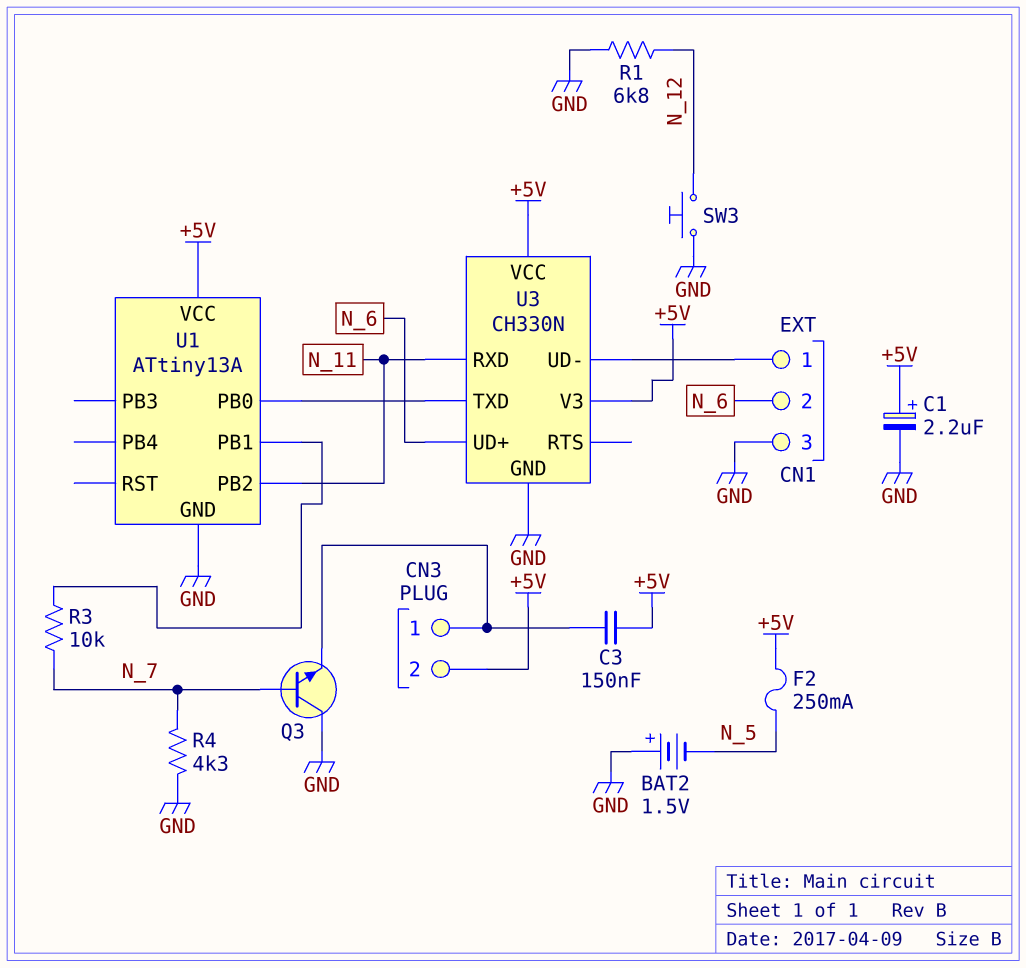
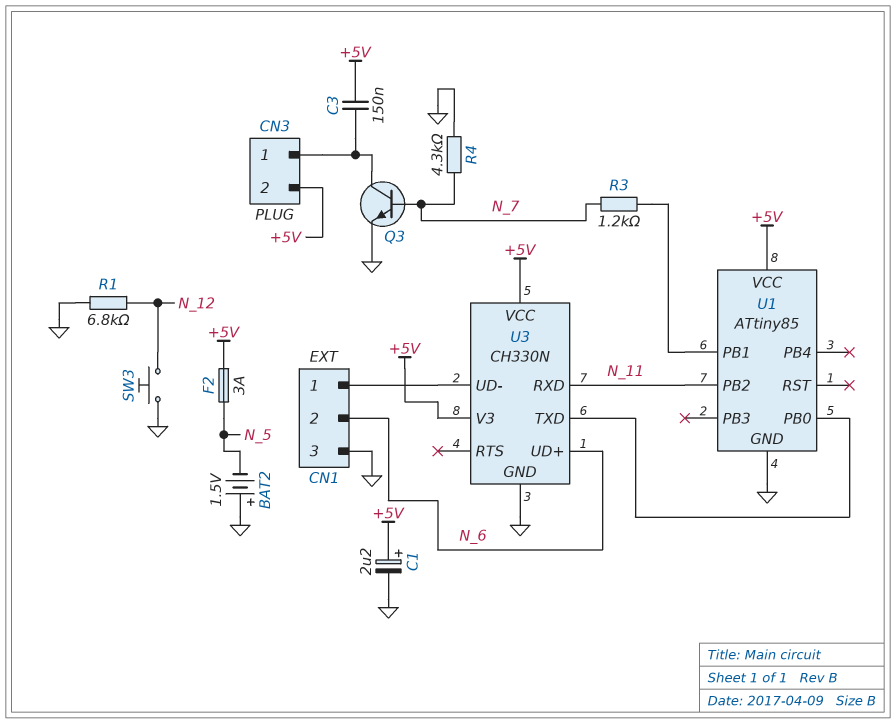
F2: 250mA (+5V, N_5) -> 3A (+5V, N_5)
Q3: NPN (B N_7, C GND, E CN3/1) -> NPN (B N_7, C CN3/1, E GND)
R3: 10k (N_7, U1/PB1) -> 1.2k (N_7, U1/PB1)
U1: ATtiny13A -> ATtiny85

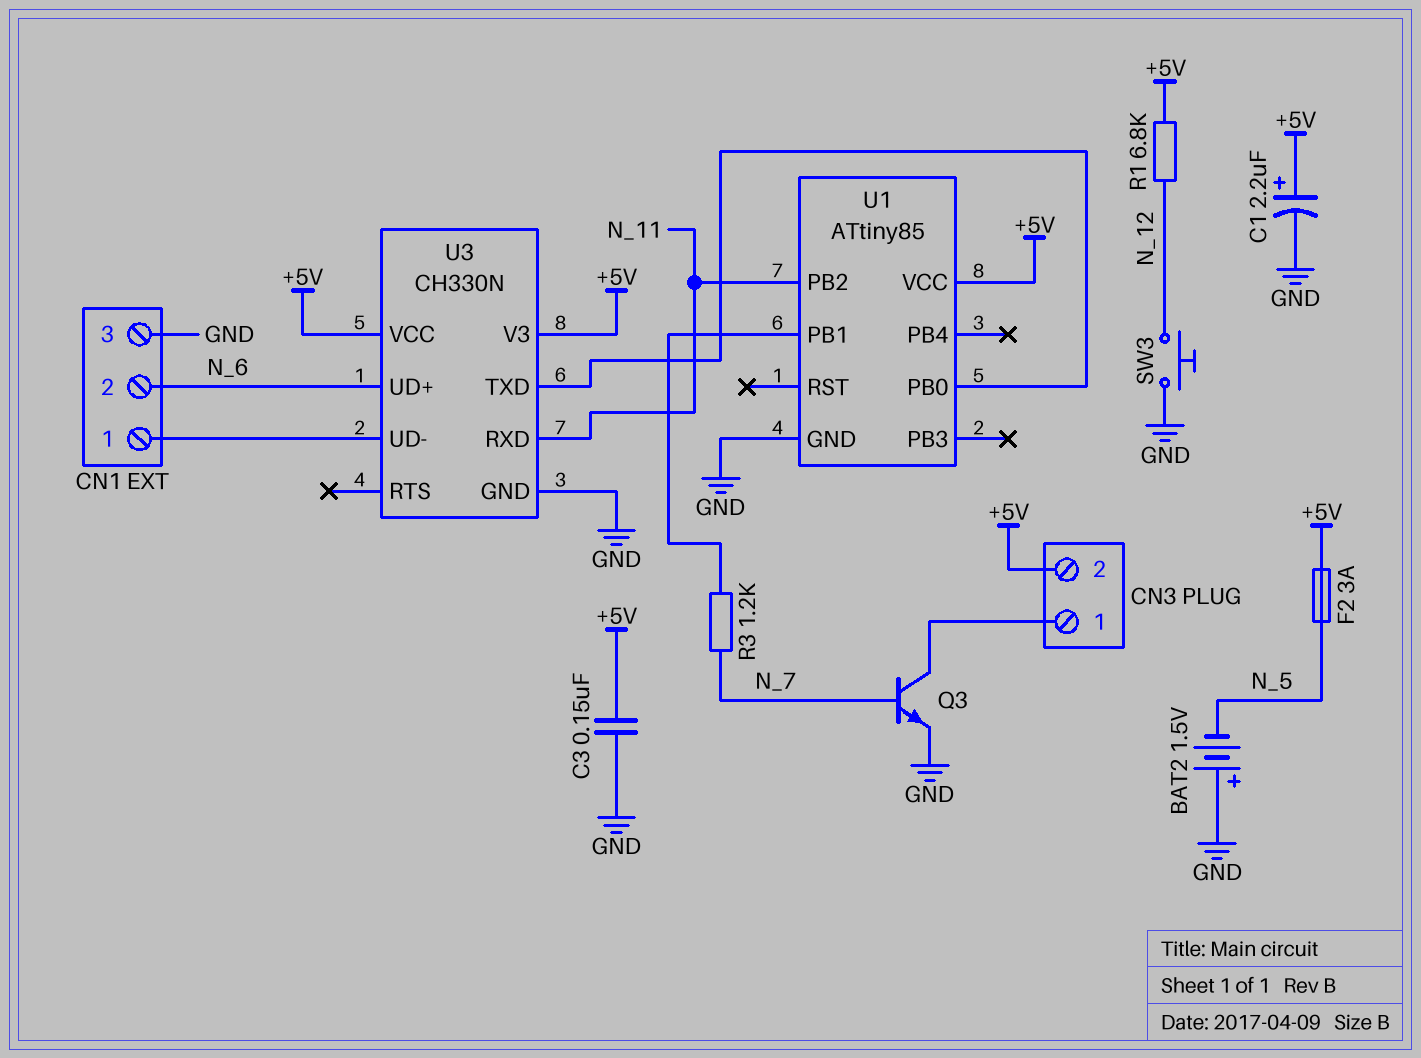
C3: 150nF (+5V, CN3/1) -> 150nF (+5V, GND)
R1: 6.8k (GND, N_12) -> 6.8k (+5V, N_12)
R4: 4.3k (GND, N_7) -> none

